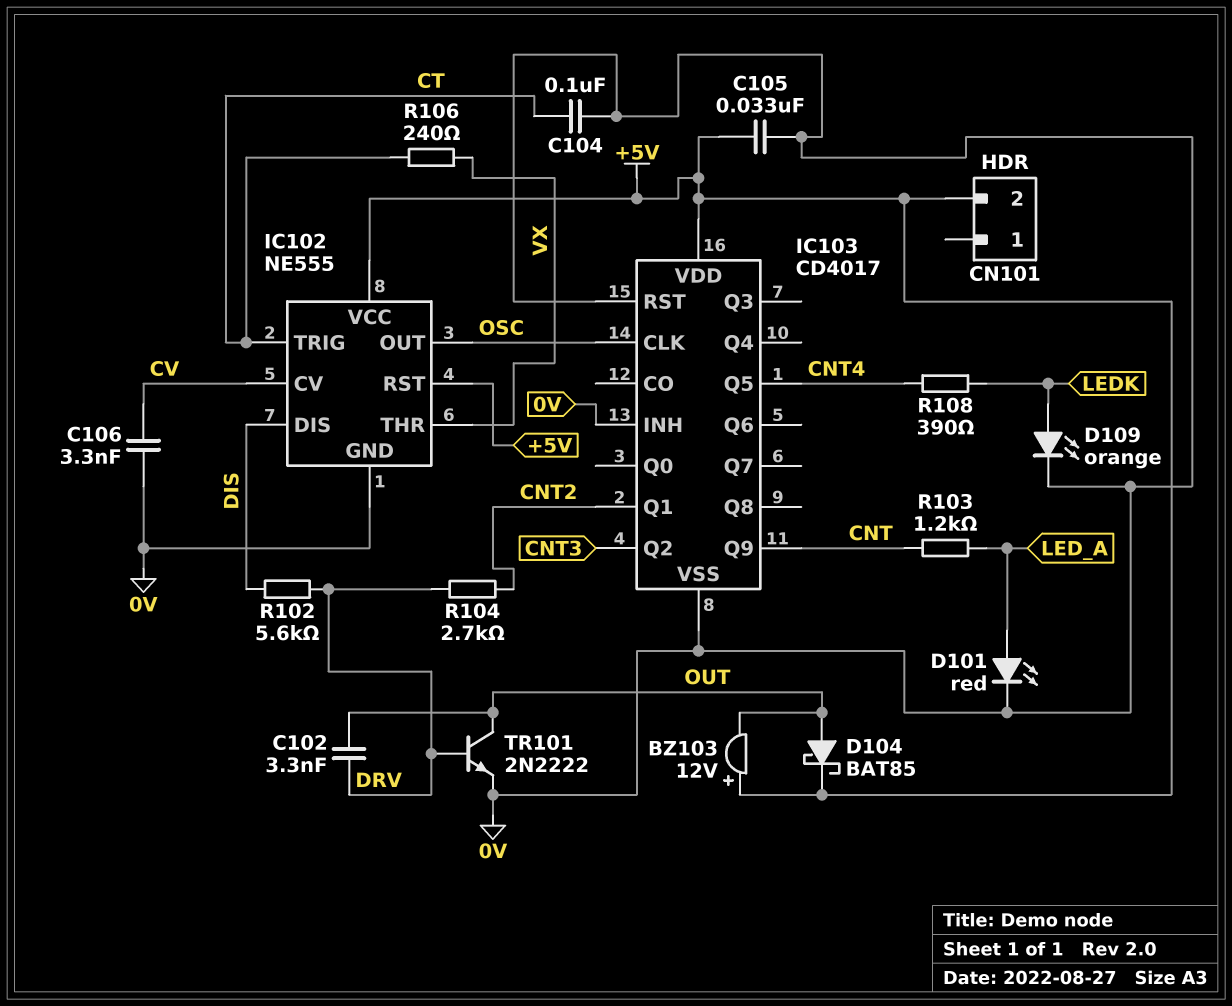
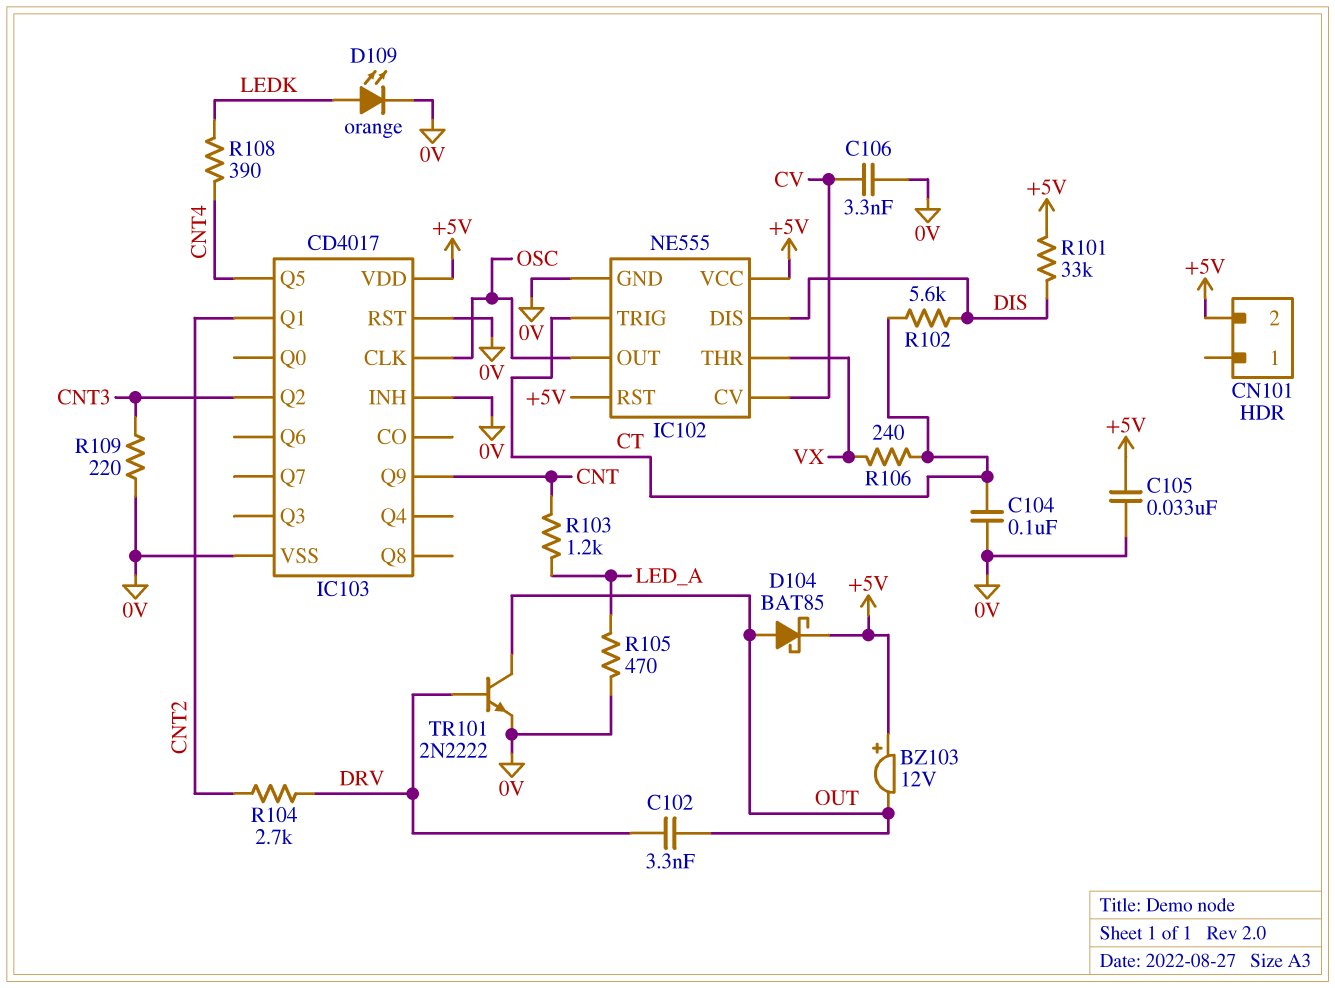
D101: LED red (A LED_A, K 0V) -> none
R101: none -> 33k (+5V, DIS)
R102: 5.6k (DIS, DRV) -> 5.6k (CT, DIS)
R105: none -> 470 (0V, LED_A)
R109: none -> 220 (0V, CNT3)

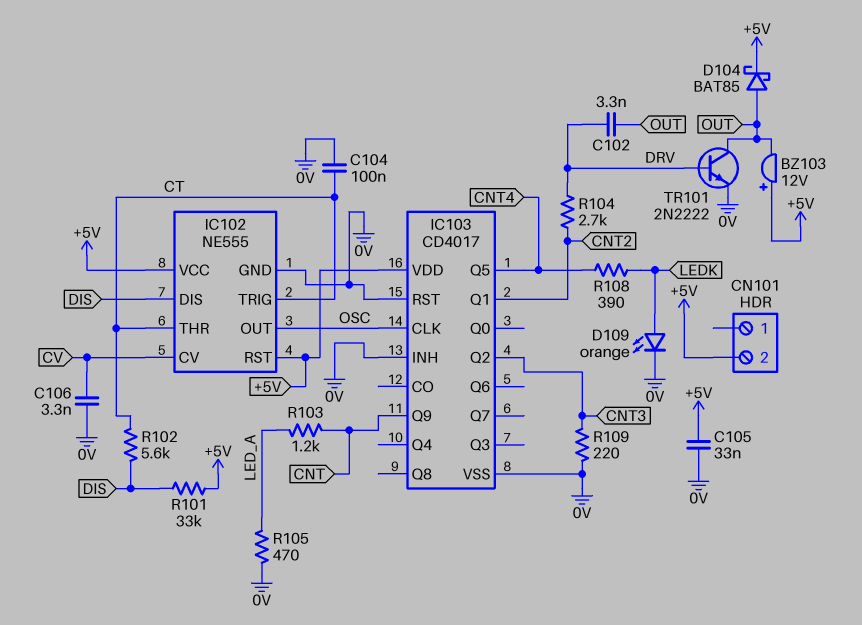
IC102 pin THR: VX -> CT
R106: 240 (CT, VX) -> none

